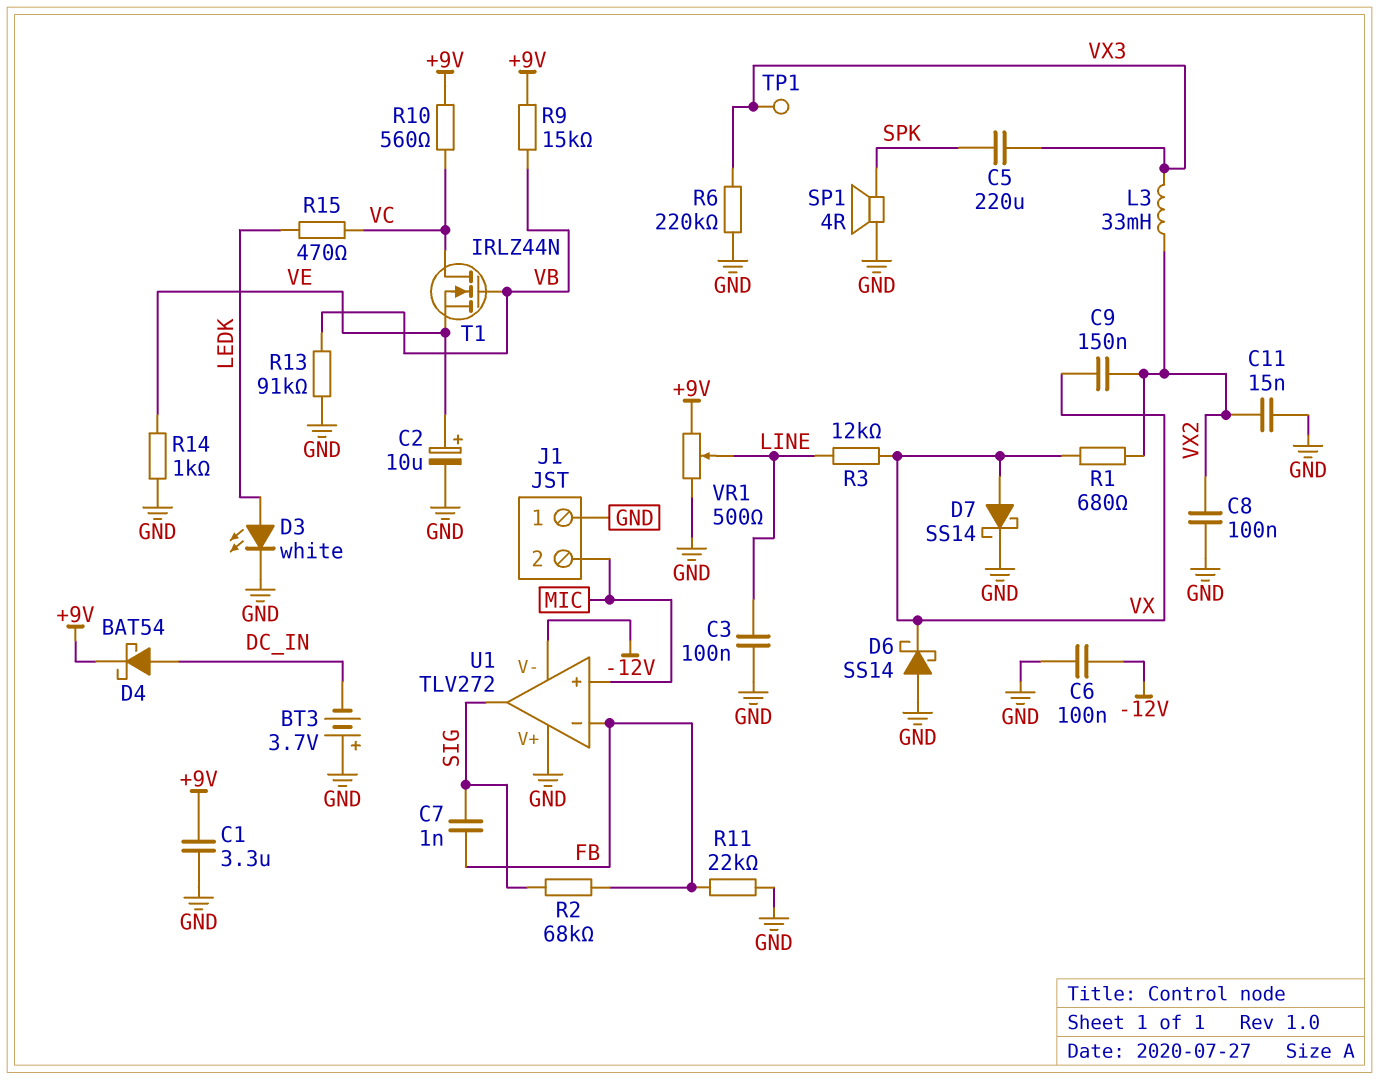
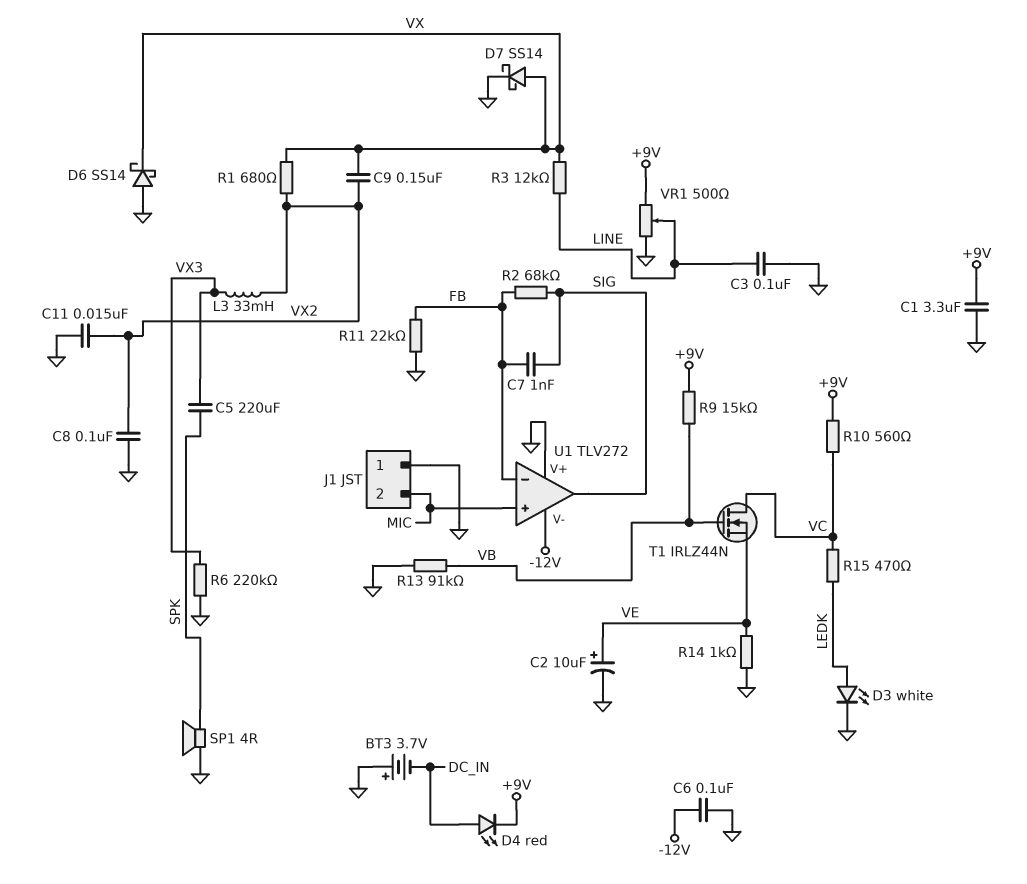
D4: schottky BAT54 (A DC_IN, K +9V) -> LED red (A DC_IN, K +9V)
TP1: test point (VX3) -> none

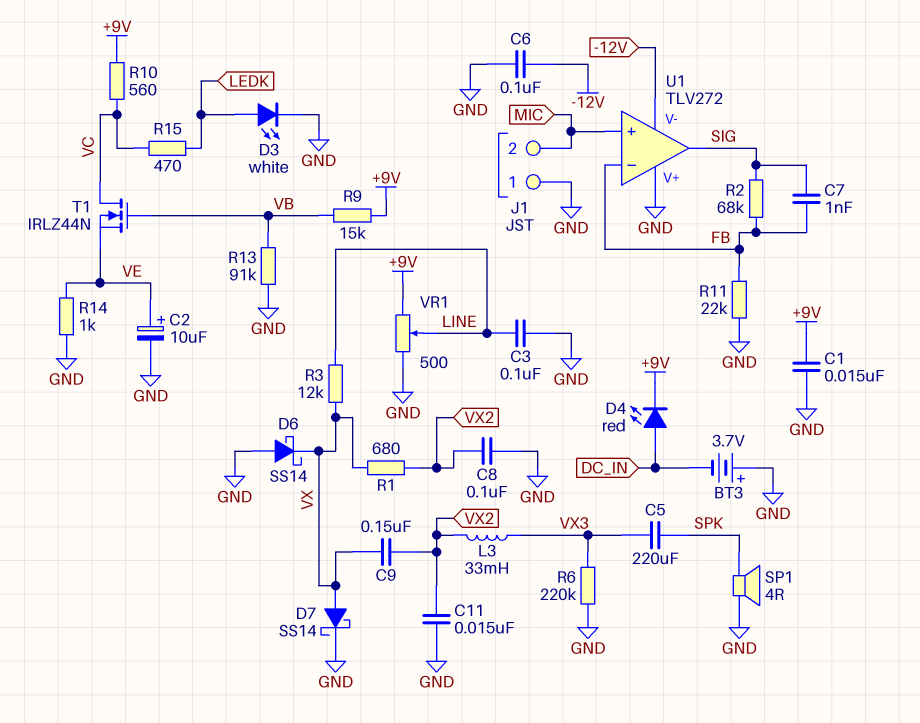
C1: 3.3uF (+9V, GND) -> 15nF (+9V, GND)

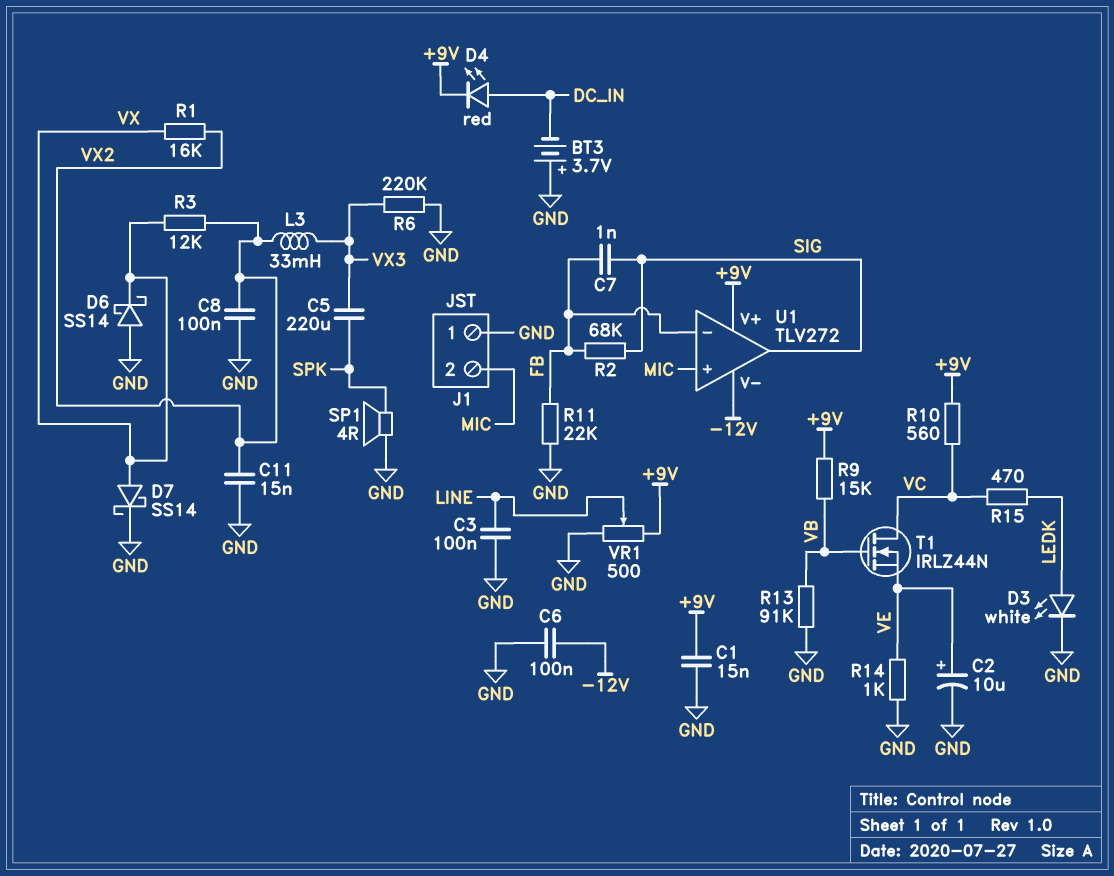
C9: 150nF (VX, VX2) -> none
R1: 680 (VX, VX2) -> 16k (VX, VX2)
R3: 12k (LINE, VX) -> 12k (VX, VX2)
U1 pin V+: GND -> +9V

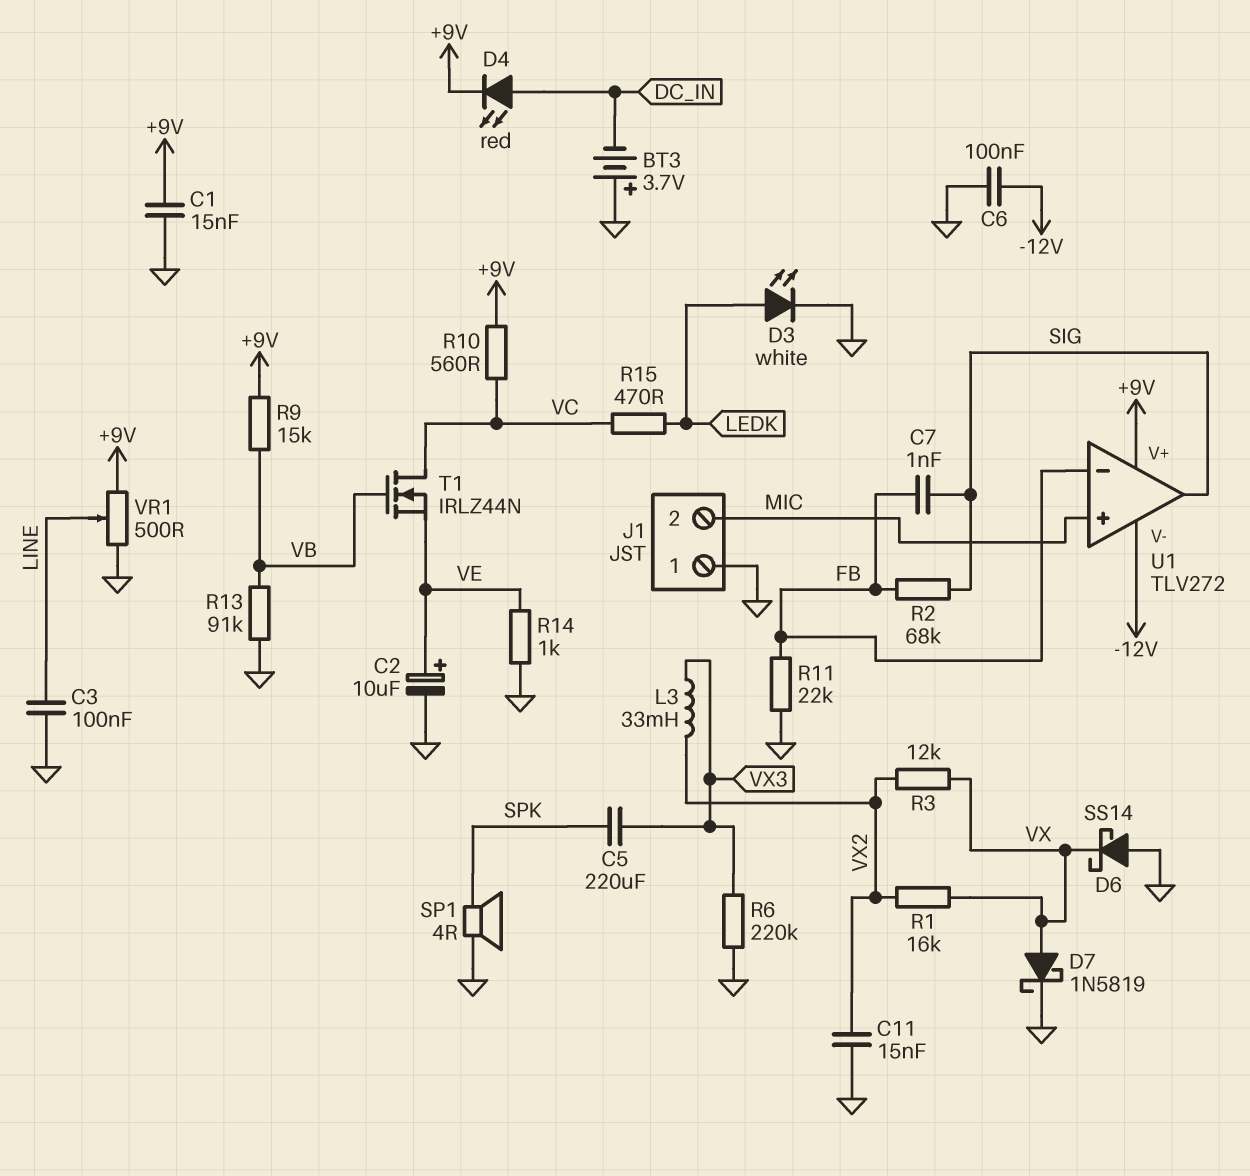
C8: 100nF (GND, VX2) -> none
D7: schottky SS14 (A VX, K GND) -> schottky 1N5819 (A VX, K GND)

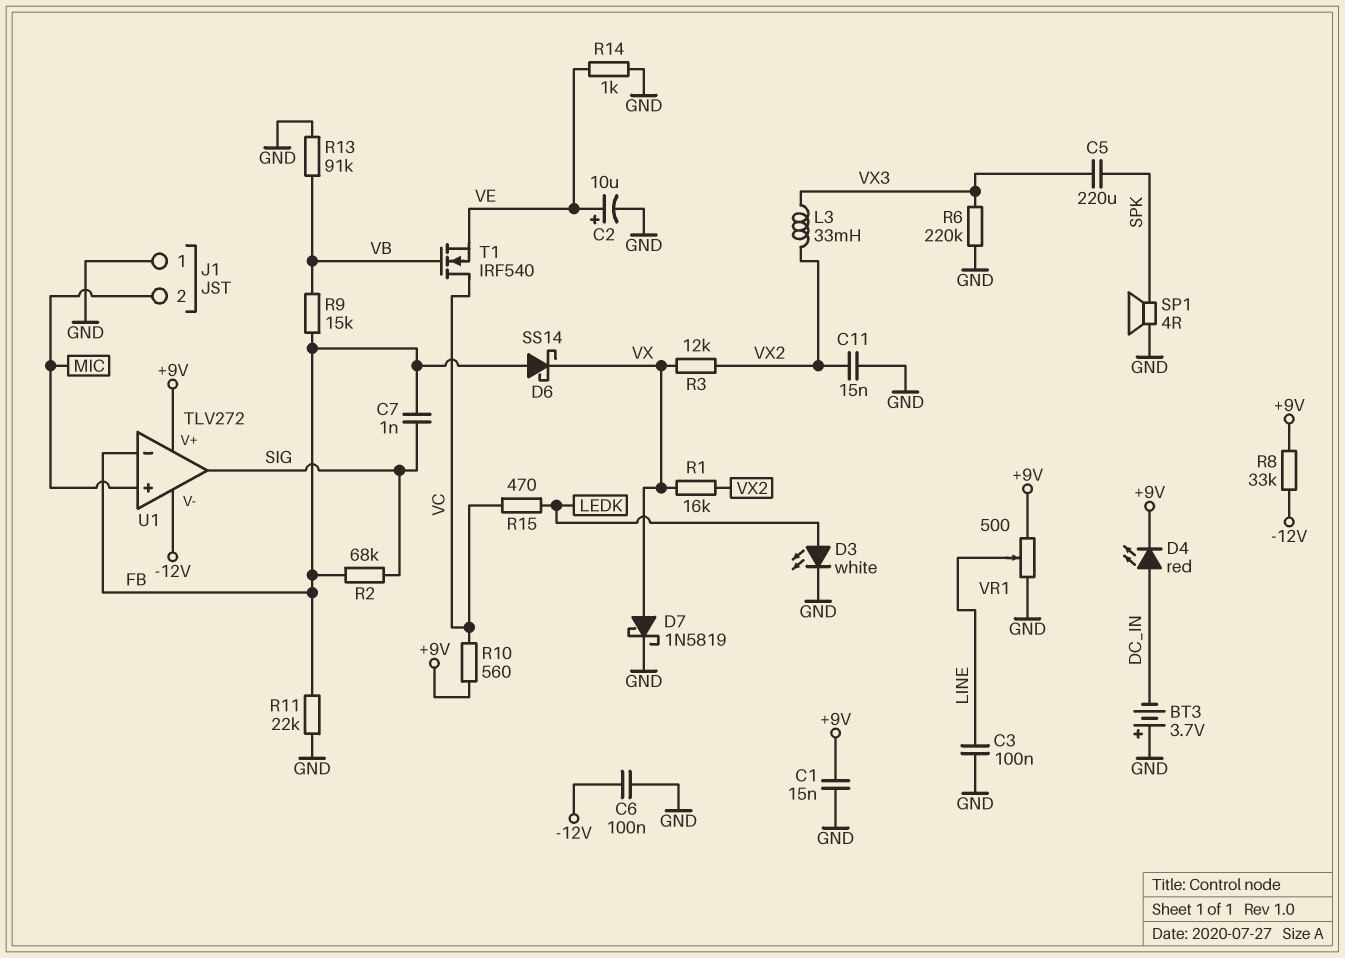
D6: schottky SS14 (A GND, K VX) -> schottky SS14 (A FB, K VX)
R8: none -> 33k (+9V, -12V)
R9: 15k (+9V, VB) -> 15k (FB, VB)
T1: NMOS IRLZ44N (G VB, D VC, S VE) -> NMOS IRF540 (G VB, D VC, S VE)

